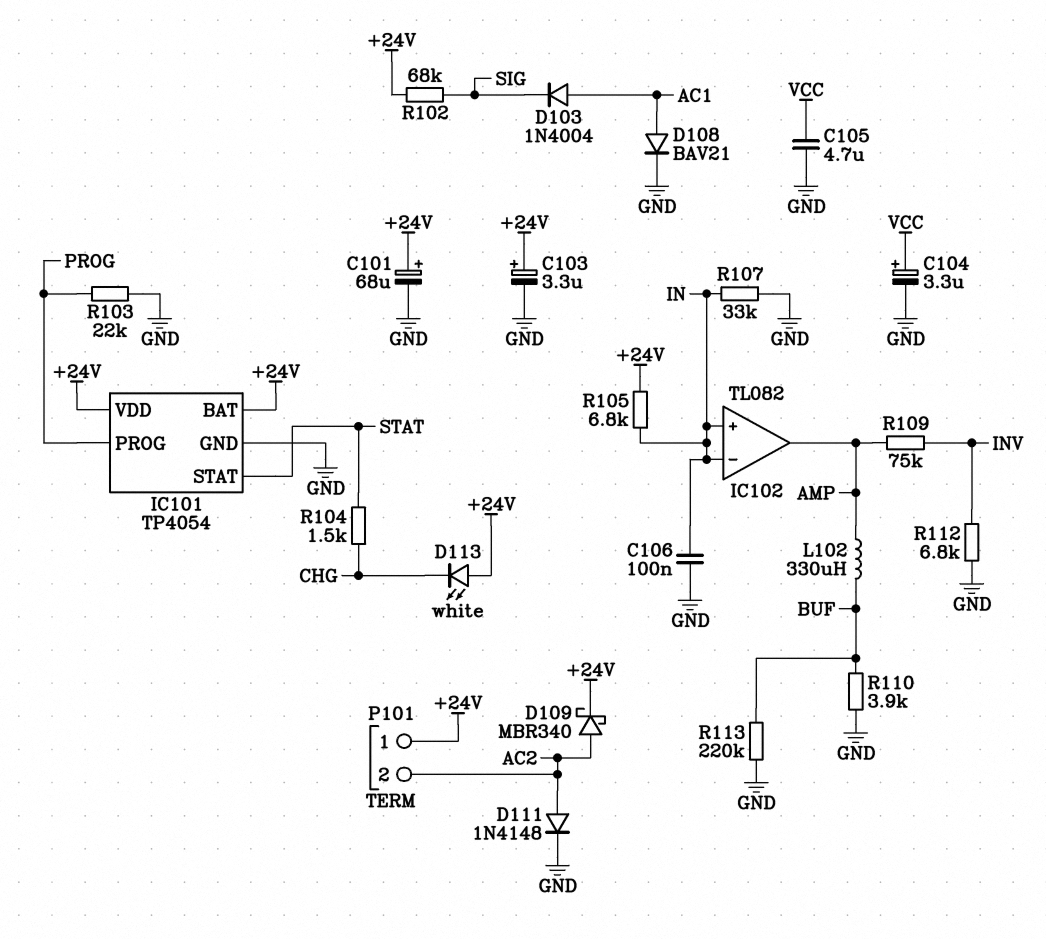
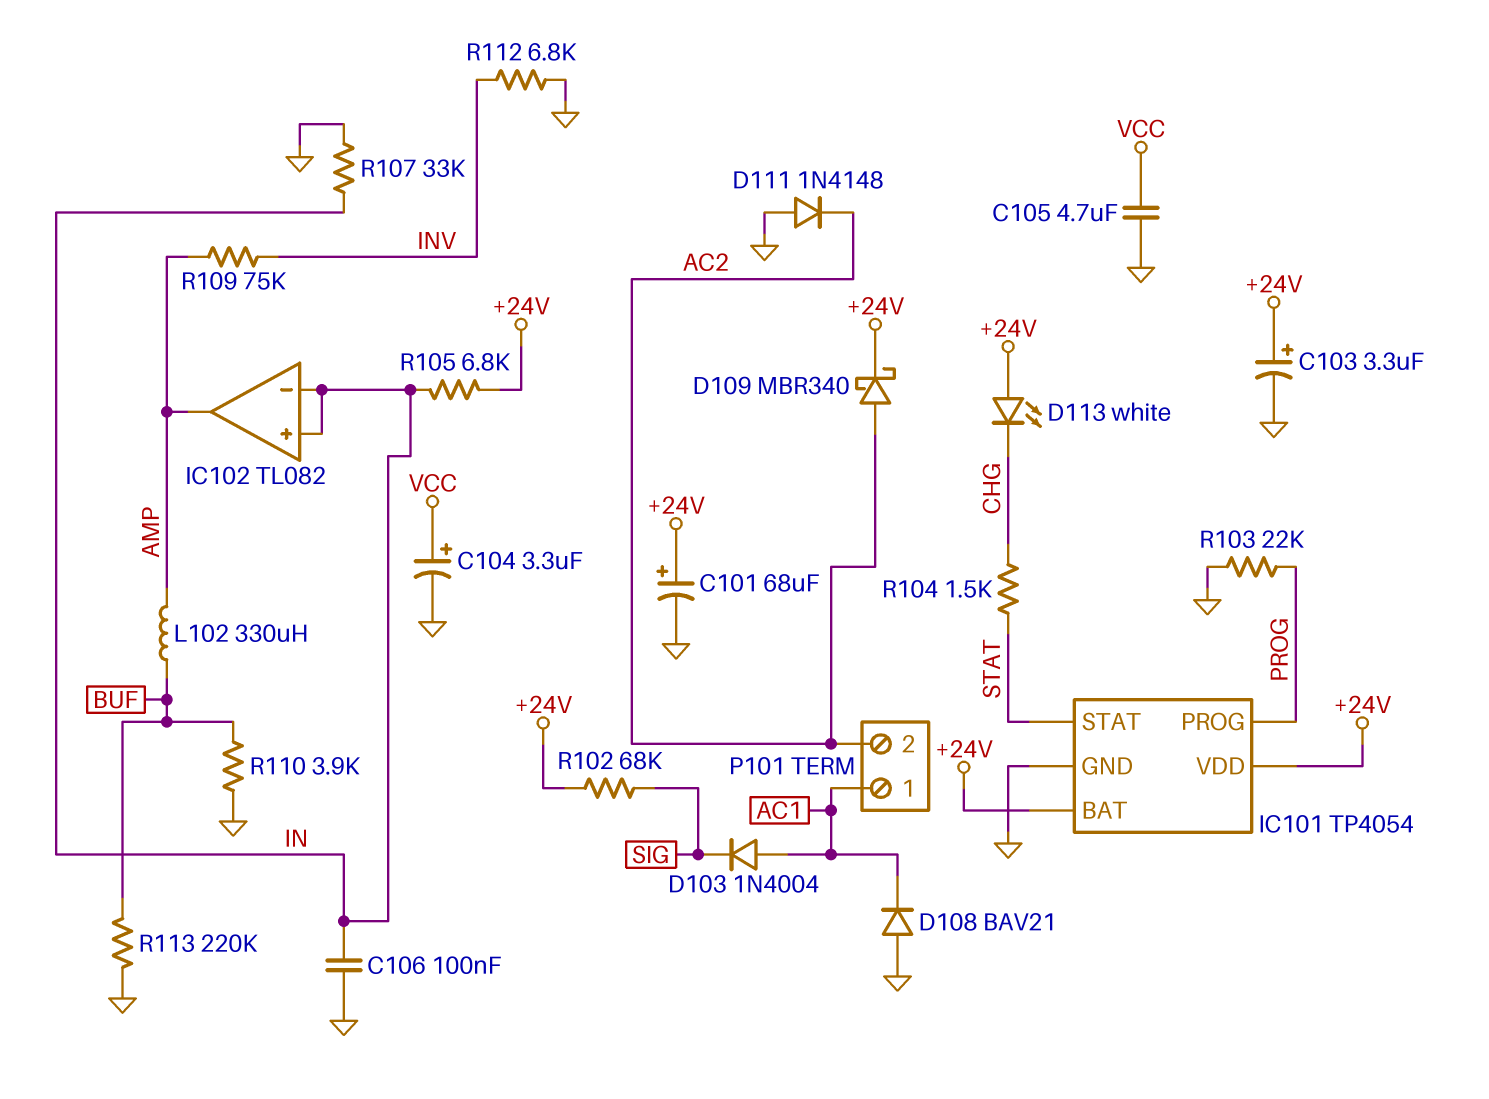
D108: diode BAV21 (A AC1, K GND) -> diode BAV21 (A GND, K AC1)
D111: diode 1N4148 (A AC2, K GND) -> diode 1N4148 (A GND, K AC2)
P101 pin 1: +24V -> AC1

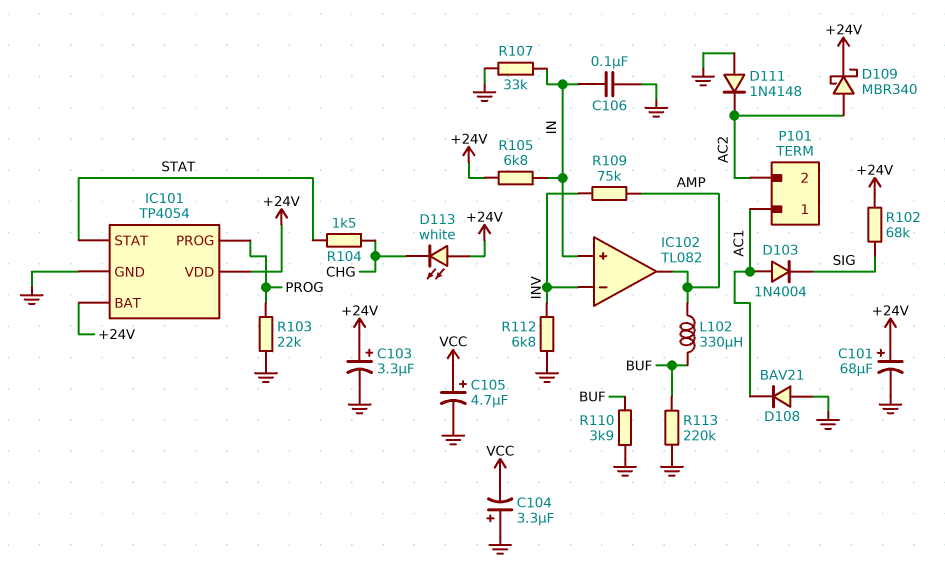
C104: 3.3uF (plus VCC, minus GND) -> 3.3uF (plus GND, minus VCC)
C105: 4.7uF (GND, VCC) -> 4.7uF (plus VCC, minus GND)
IC102 pin in-: IN -> INV

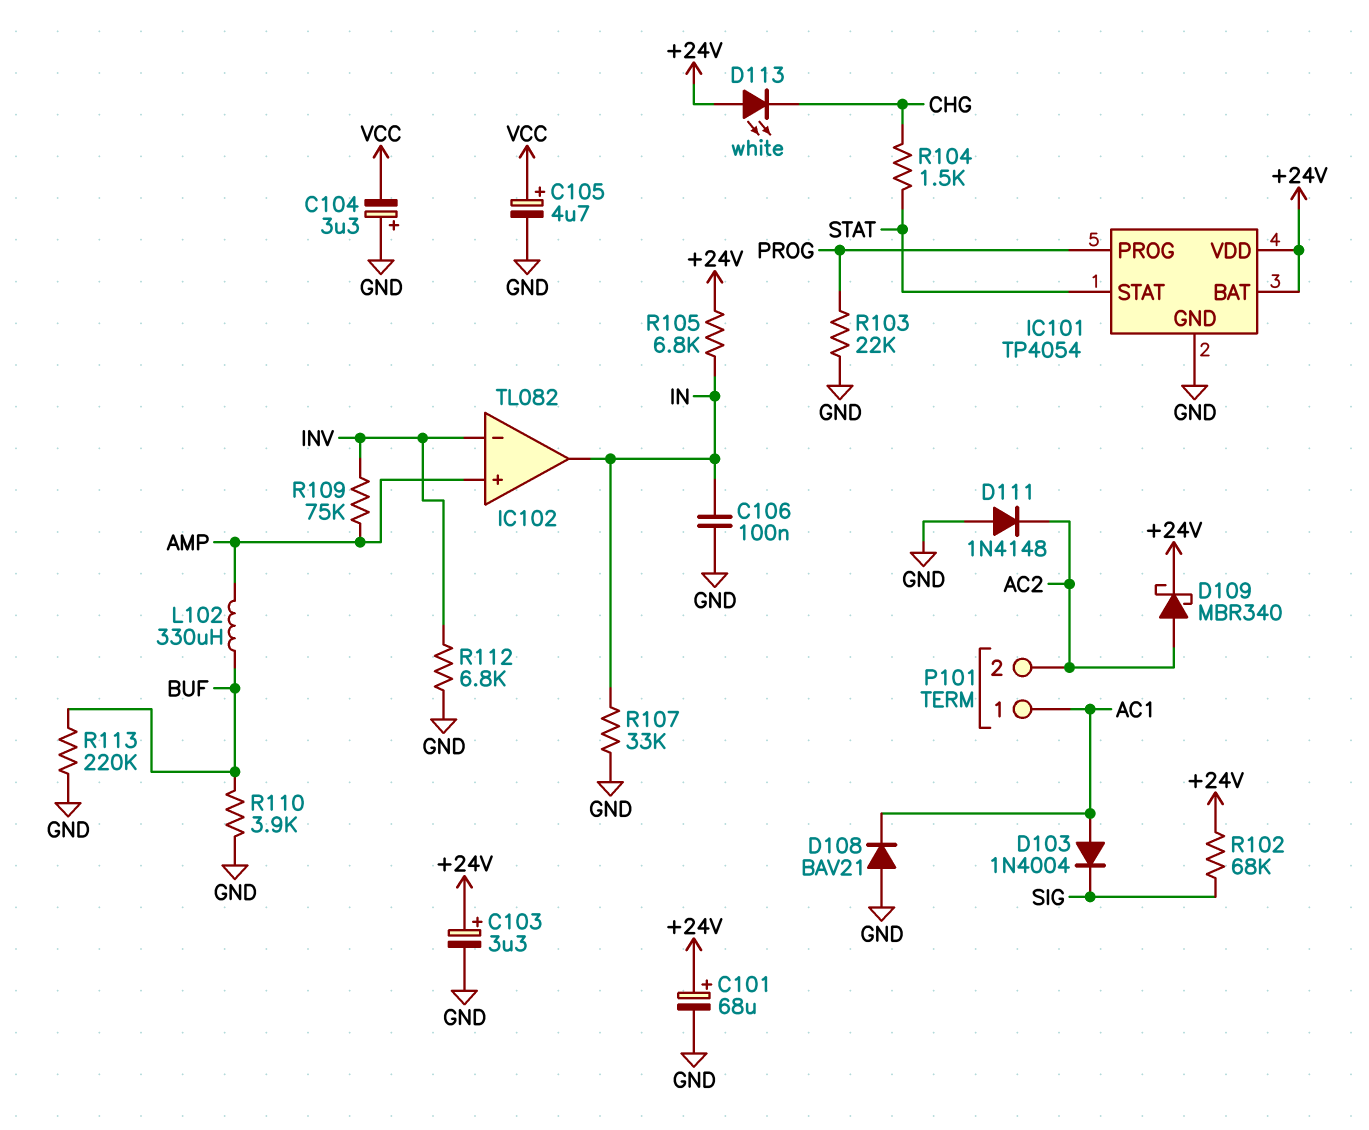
IC102 pin in+: IN -> AMP
IC102 pin out: AMP -> IN

